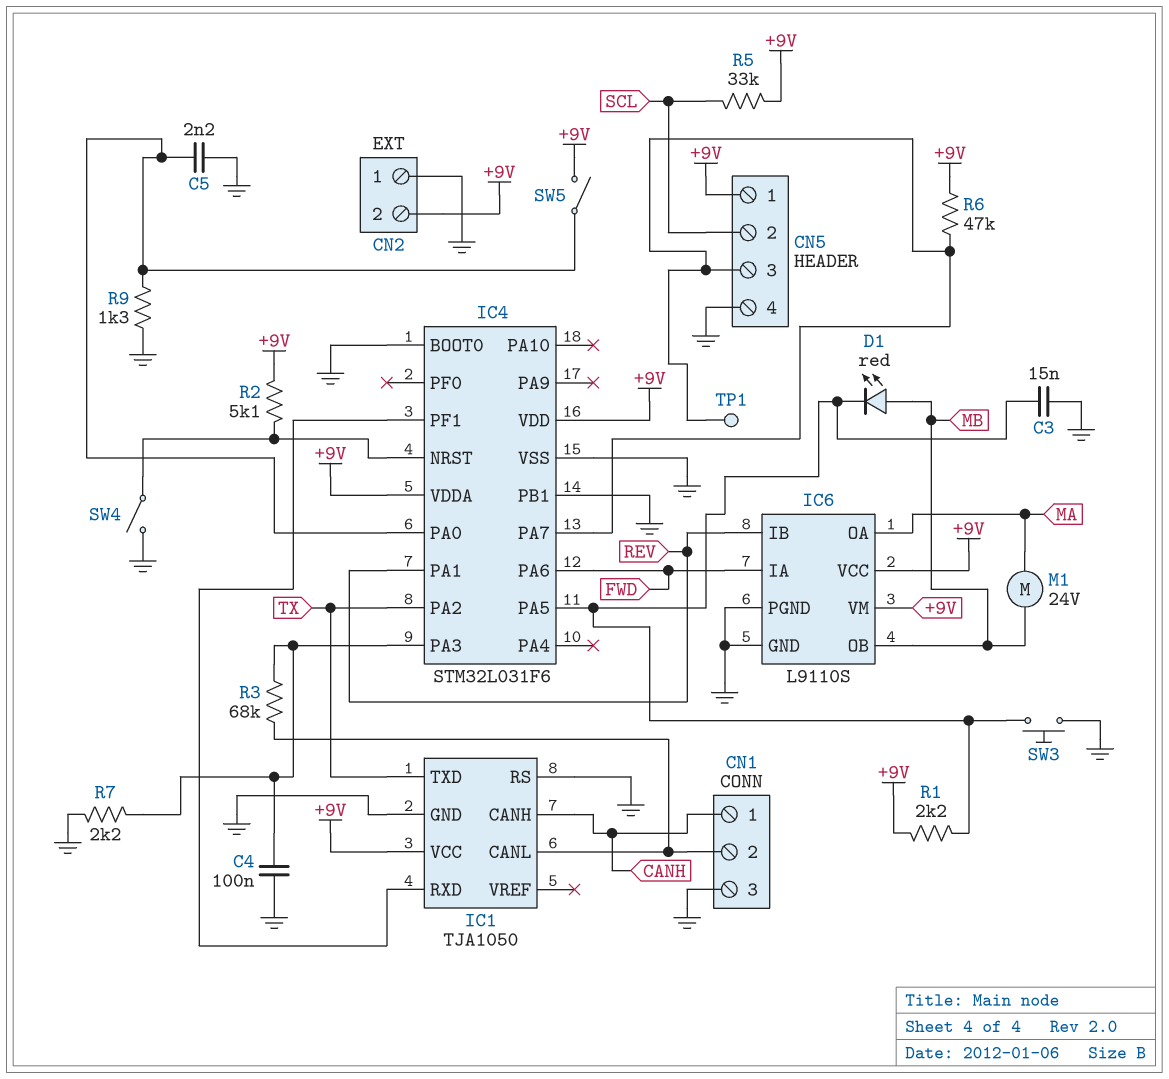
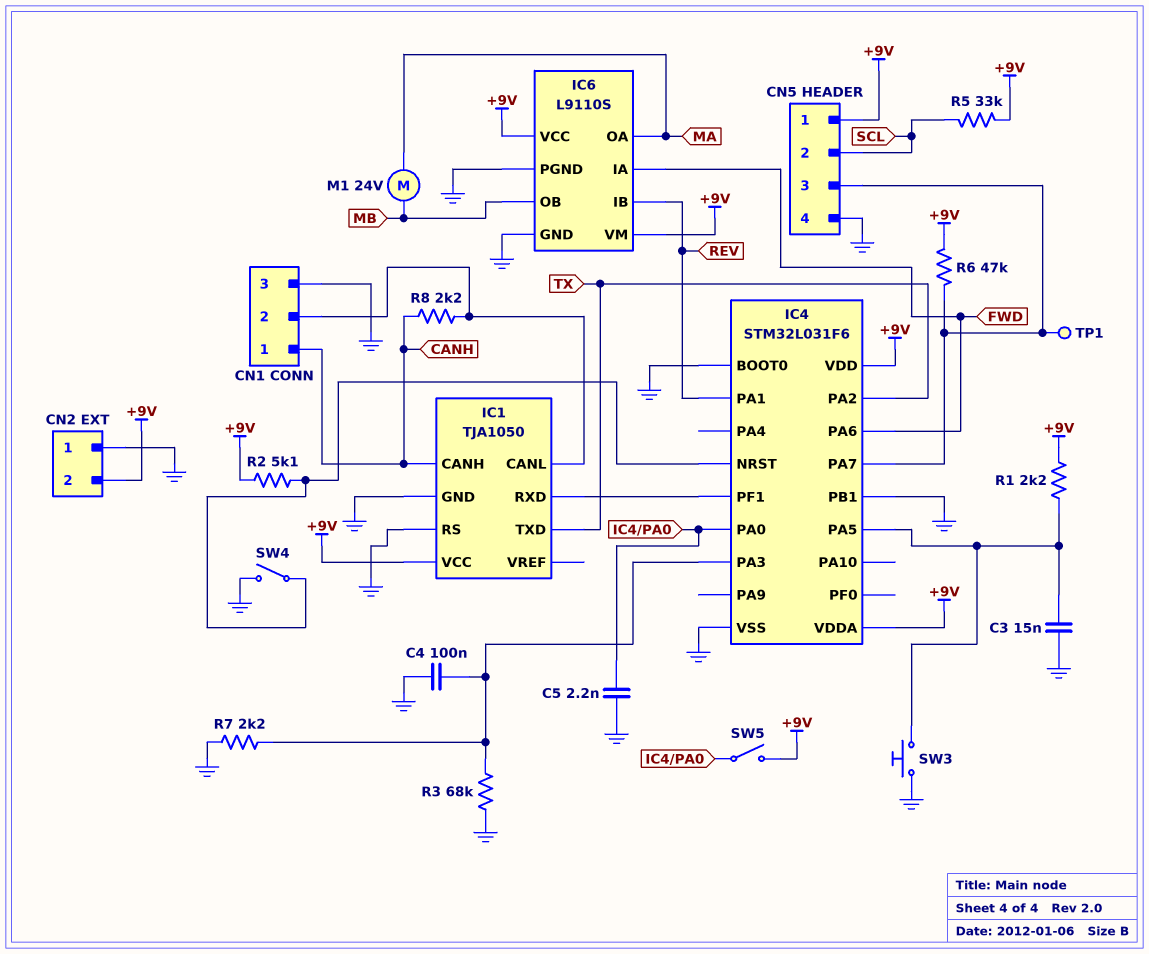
D1: LED red (A MB, K IC4/PA5) -> none
R3: 68k (CN1/2, IC4/PA3) -> 68k (GND, IC4/PA3)
R8: none -> 2.2k (CANH, CN1/2)
R9: 1.3k (GND, IC4/PA0) -> none

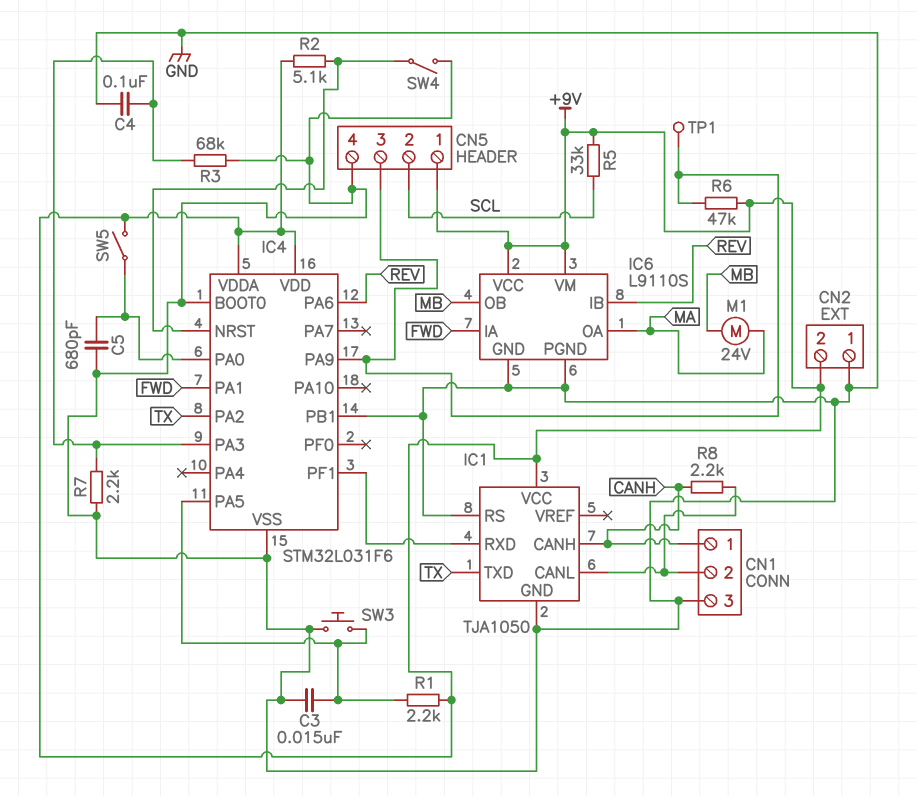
C5: 2.2nF (GND, IC4/PA0) -> 680pF (GND, IC4/PA0)
IC4 pin PA1: REV -> FWD
IC4 pin PA6: FWD -> REV
IC4 pin PA7: CN5/3 -> none
IC4 pin PA9: none -> CN5/3

